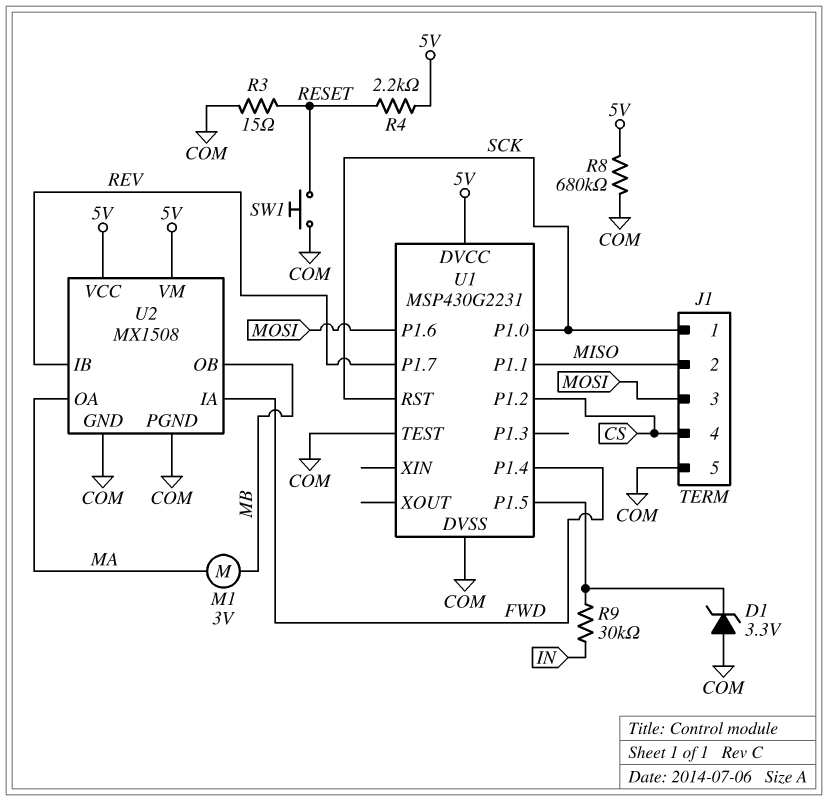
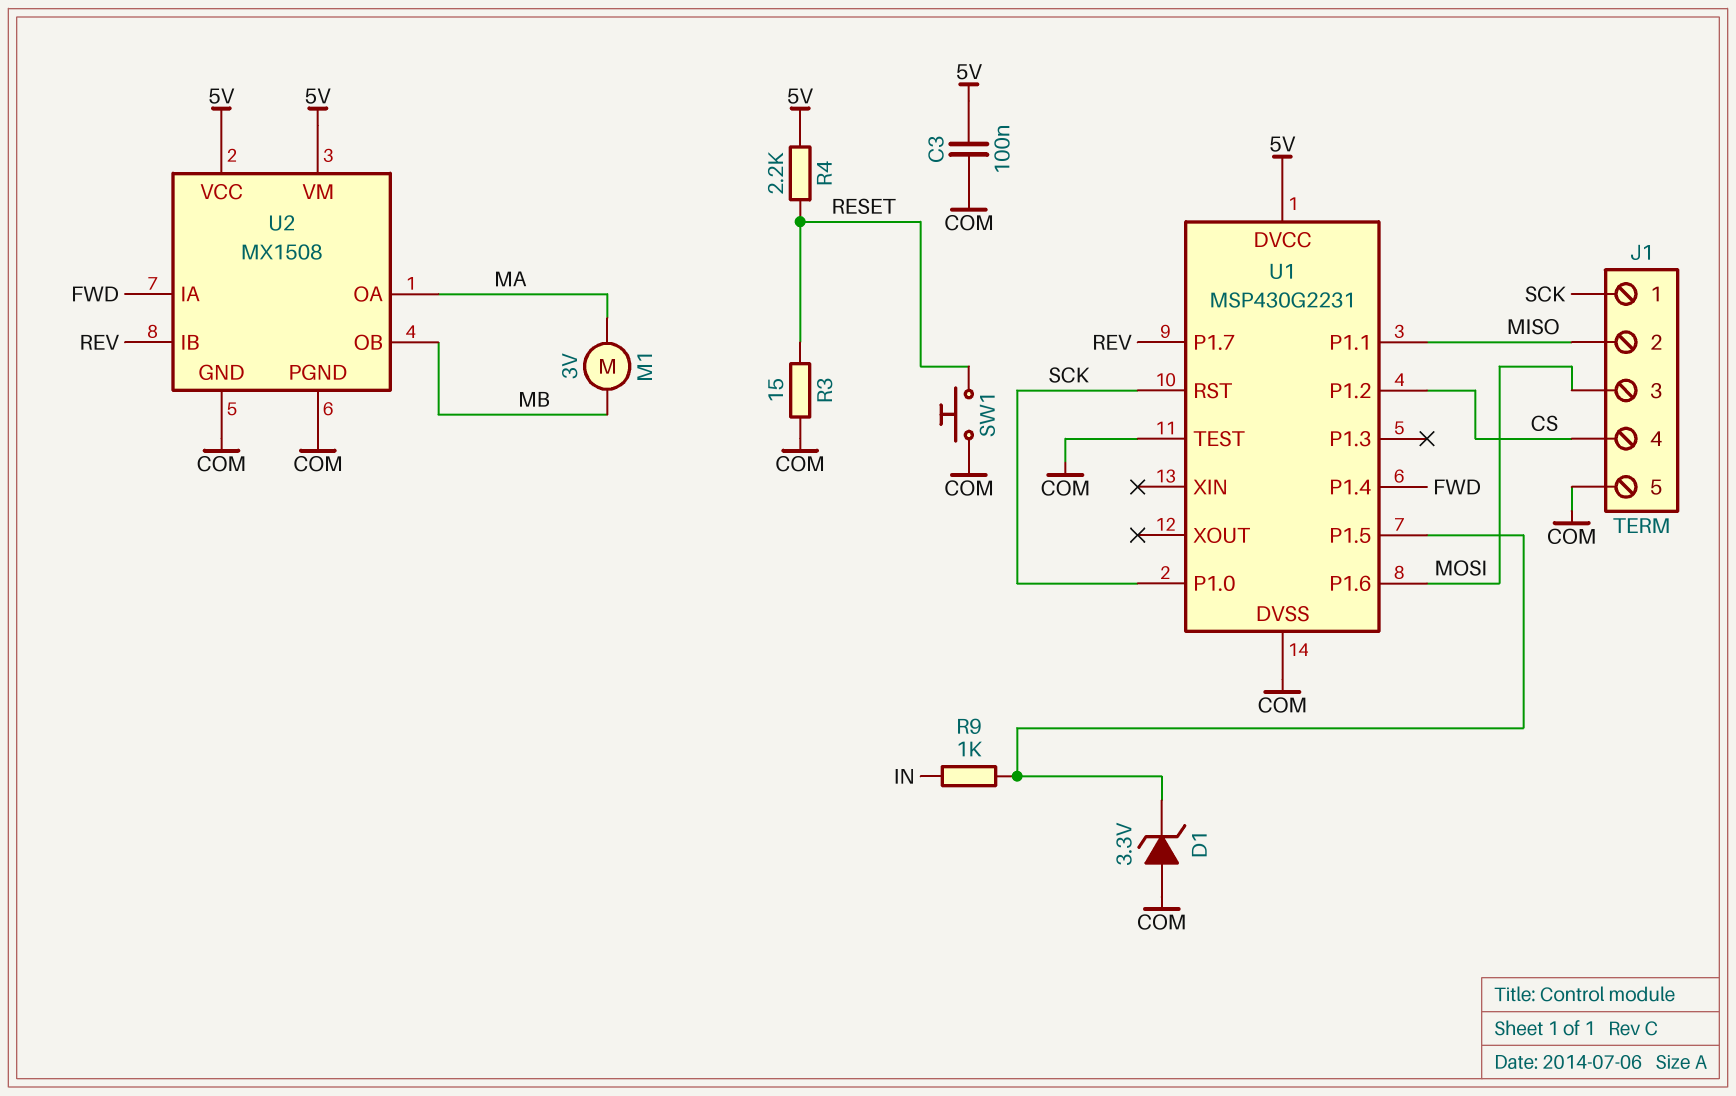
C3: none -> 100nF (5V, COM)
R8: 680k (5V, COM) -> none
R9: 30k (IN, U1/P1.5) -> 1k (IN, U1/P1.5)

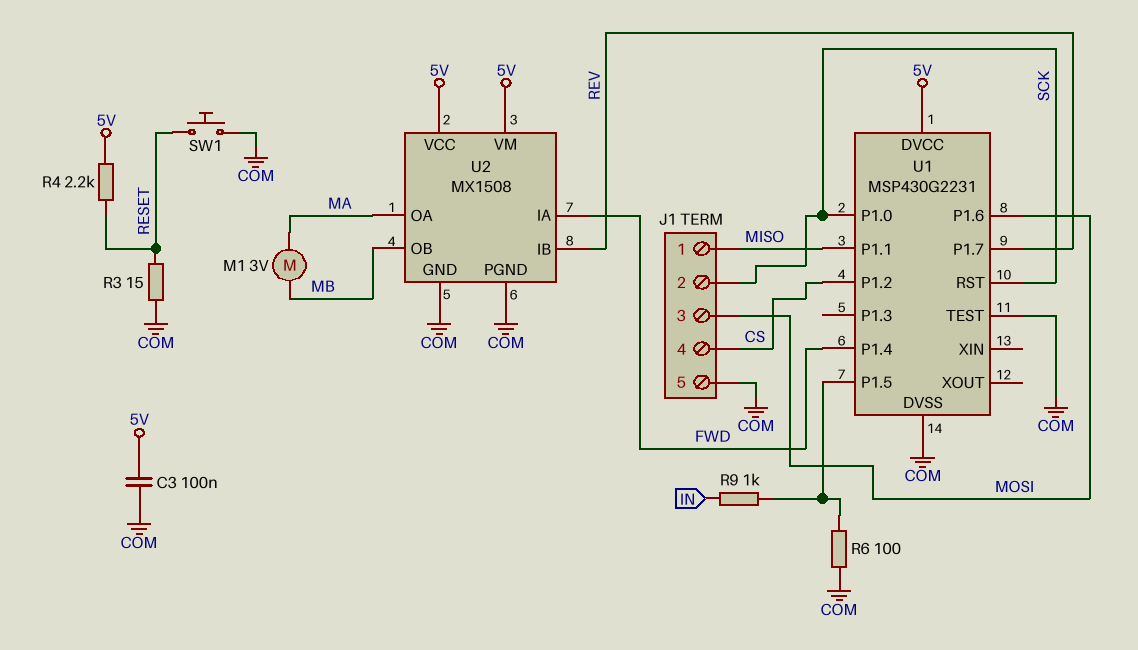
D1: zener 3.3V (A COM, K U1/P1.5) -> none
J1 pin 1: SCK -> MISO
J1 pin 2: MISO -> SCK
R6: none -> 100 (COM, U1/P1.5)

